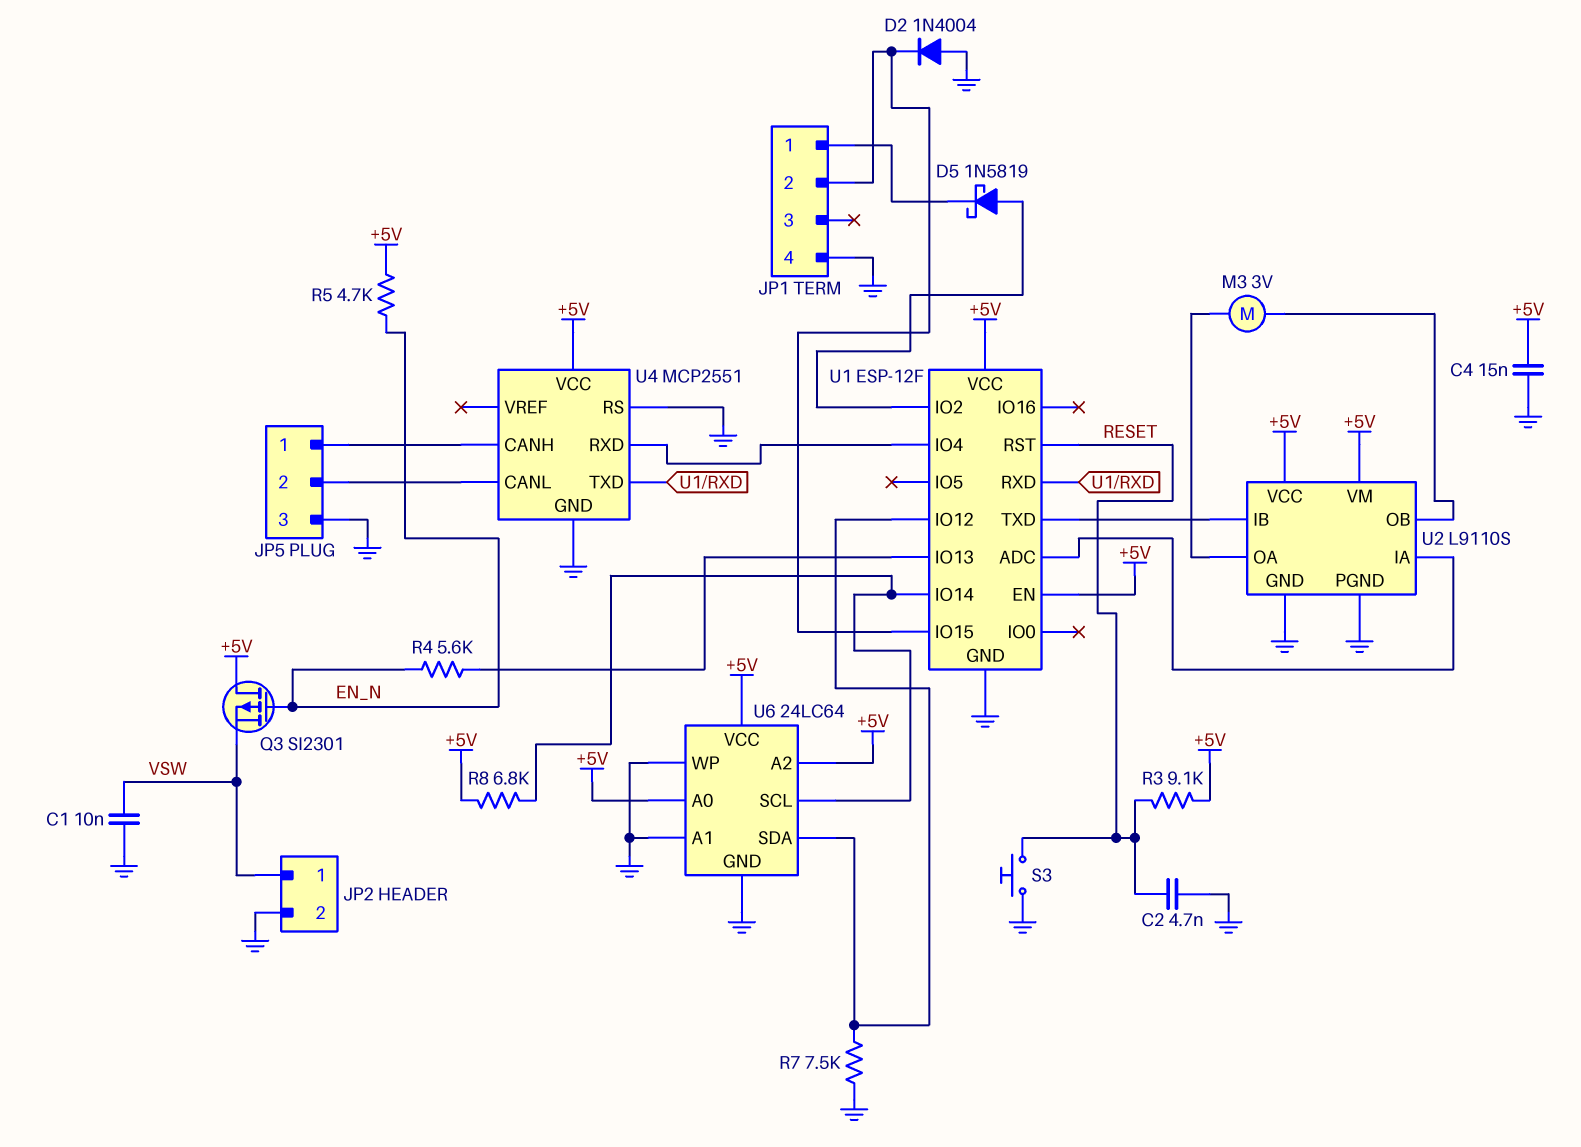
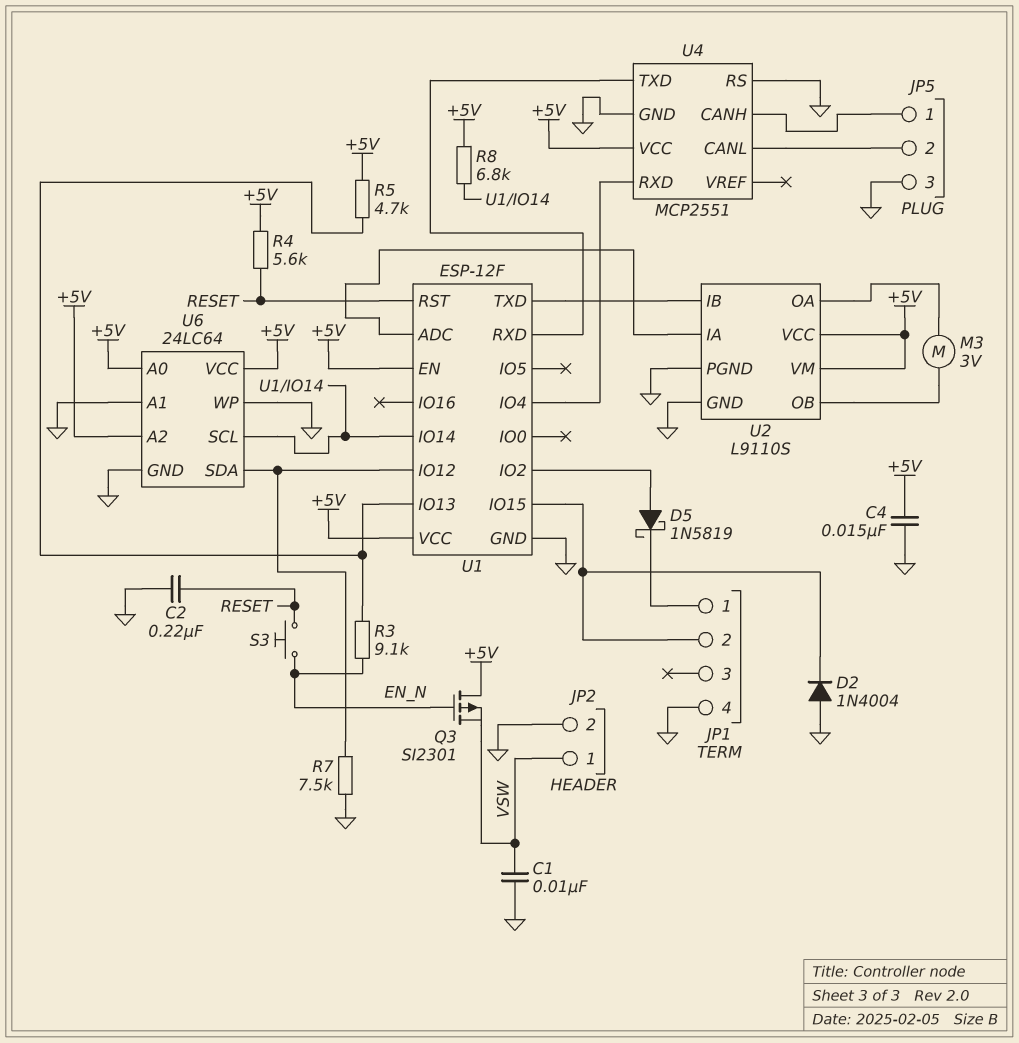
C2: 4.7nF (GND, RESET) -> 220nF (GND, RESET)
R3: 9.1k (+5V, RESET) -> 9.1k (EN_N, U1/IO13)
R4: 5.6k (EN_N, U1/IO13) -> 5.6k (+5V, RESET)
R5: 4.7k (+5V, EN_N) -> 4.7k (+5V, U1/IO13)
S3: button (GND, RESET) -> button (EN_N, RESET)

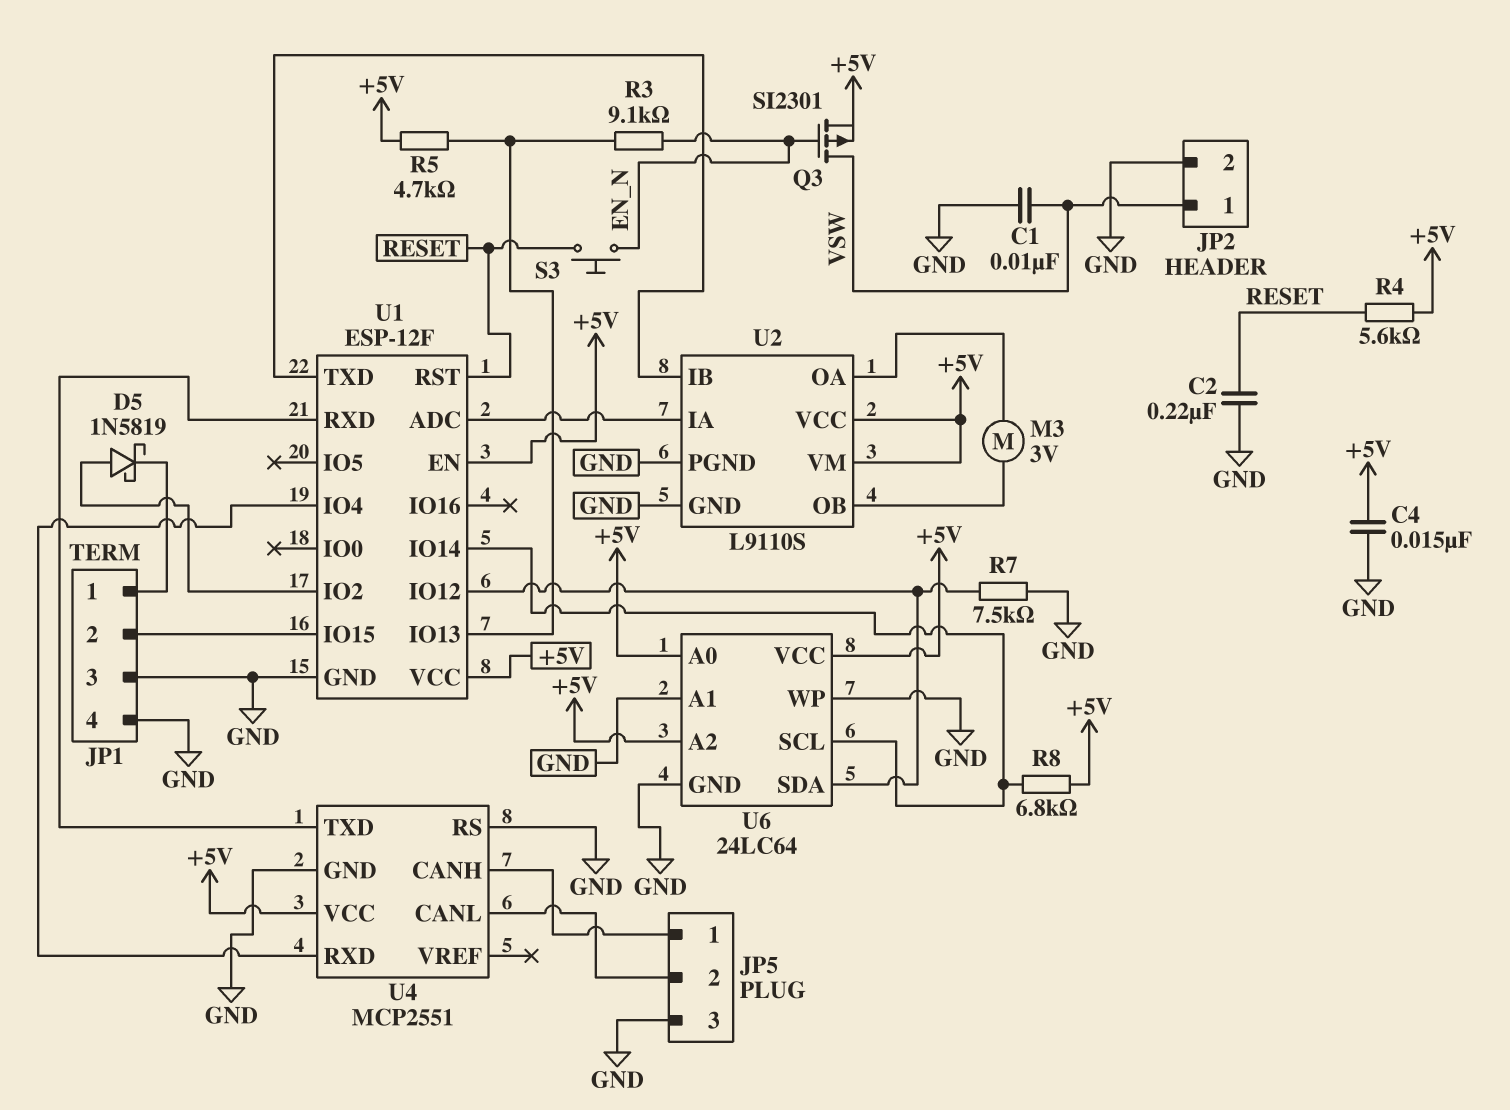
D2: diode 1N4004 (A GND, K JP1/2) -> none
JP1 pin 3: none -> GND
Q3: PMOS SI2301 (G EN_N, D +5V, S VSW) -> PMOS SI2301 (G EN_N, D VSW, S +5V)

